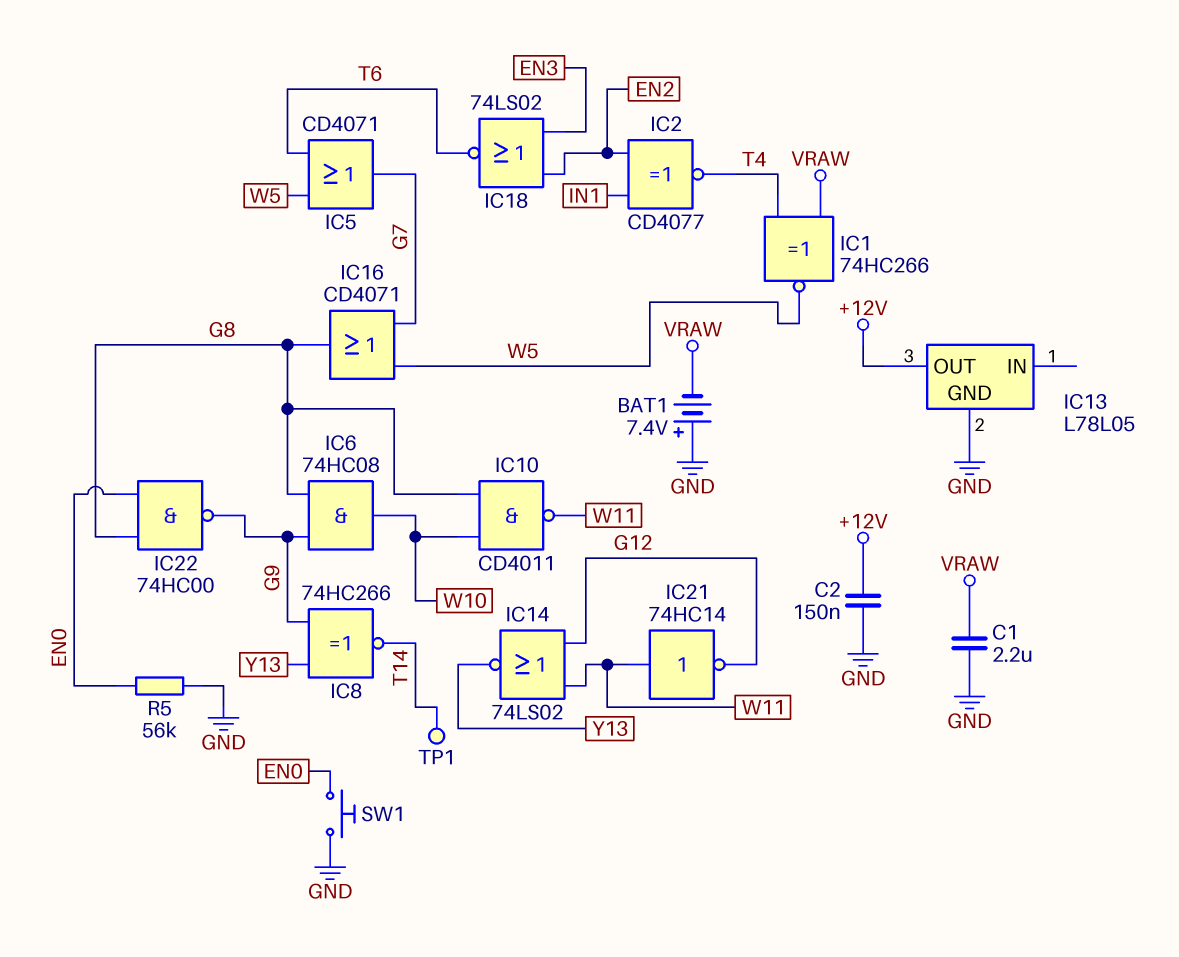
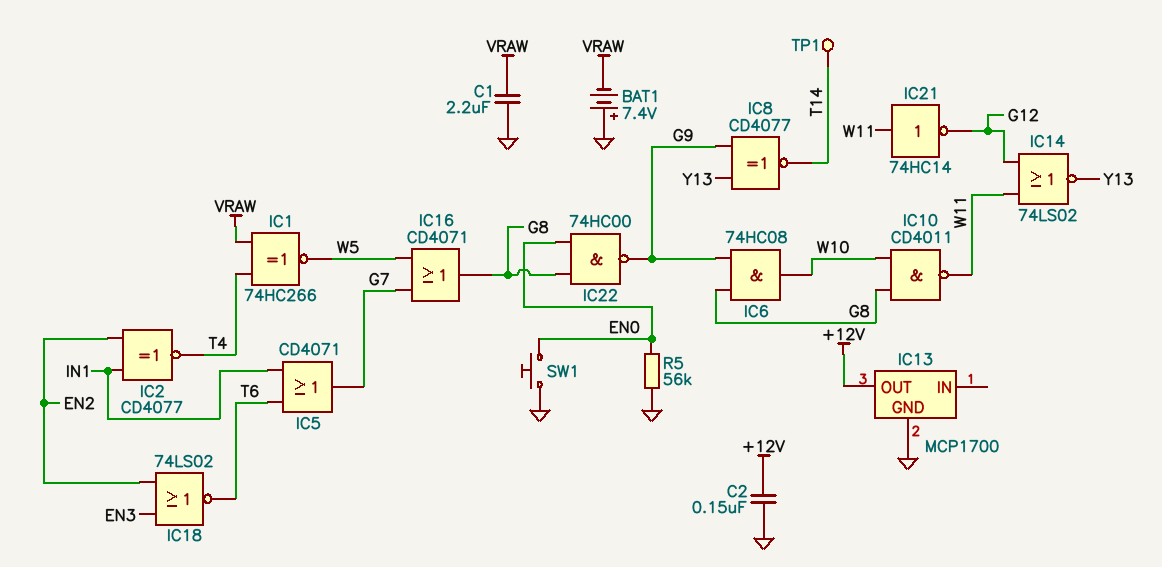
IC5: OR CD4071 (in T6, in W5, out G7) -> OR CD4071 (in IN1, in T6, out G7)
IC8: XNOR 74HC266 (in G9, in Y13, out T14) -> XNOR CD4077 (in G9, in Y13, out T14)
IC13: L78L05 -> MCP1700

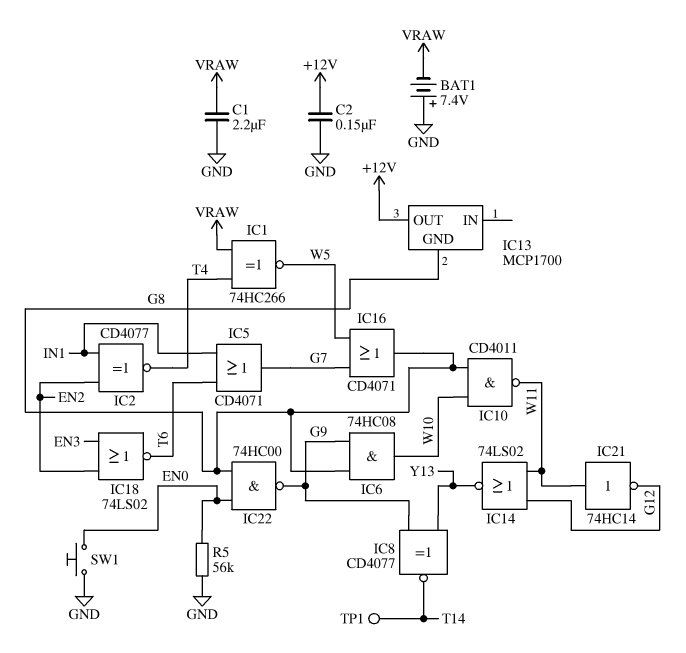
IC13 pin GND: GND -> G8

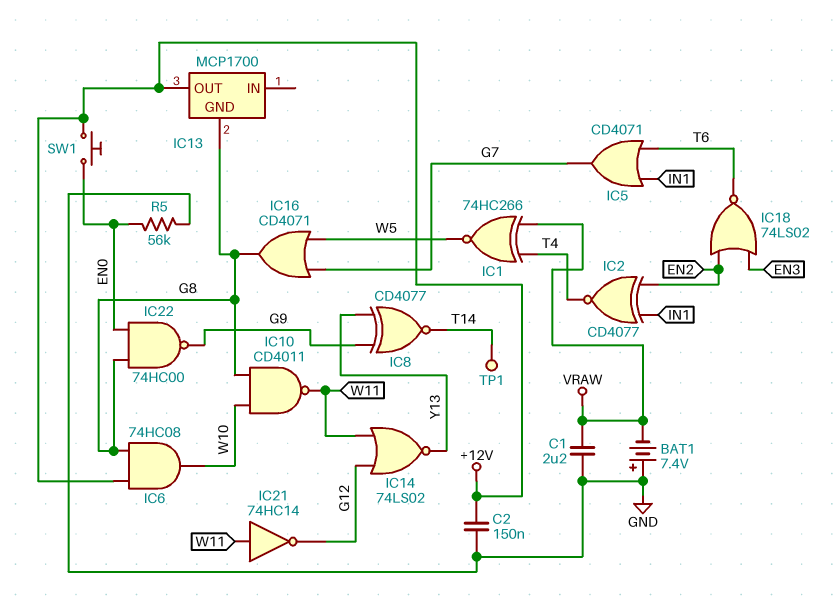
IC6: AND 74HC08 (in G8, in G9, out W10) -> AND 74HC08 (in +12V, in G8, out W10)
SW1: button (EN0, GND) -> button (+12V, EN0)

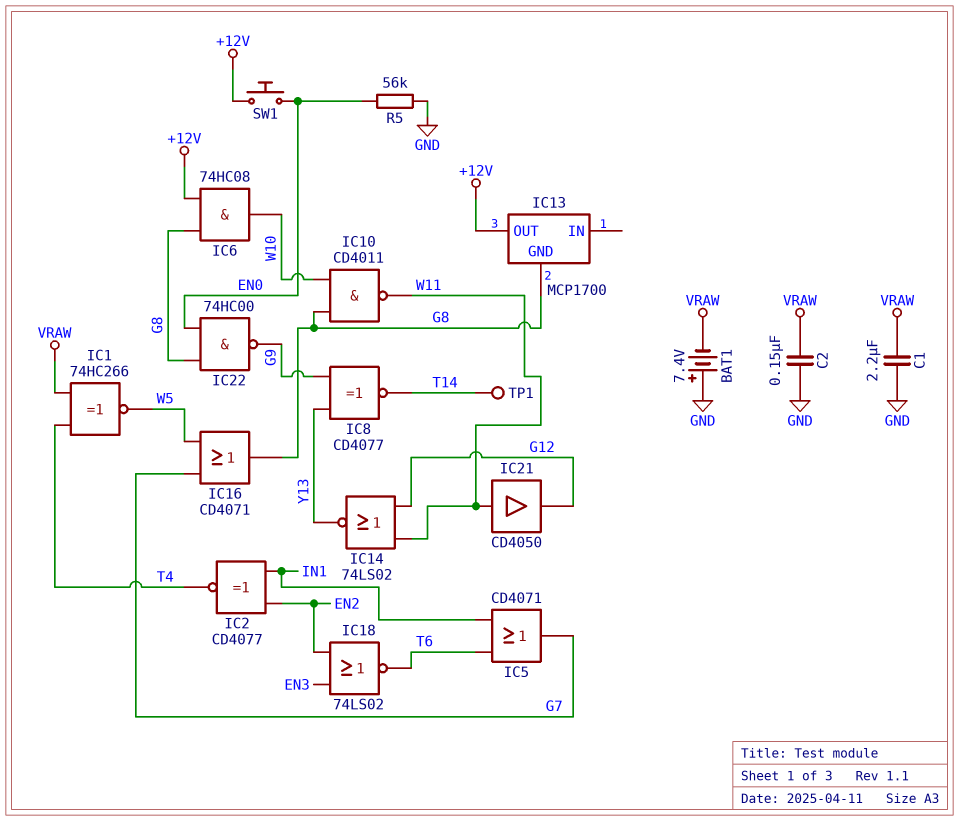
C2: 150nF (+12V, GND) -> 150nF (GND, VRAW)
IC21: NOT 74HC14 (in W11, out G12) -> buffer CD4050 (in W11, out G12)

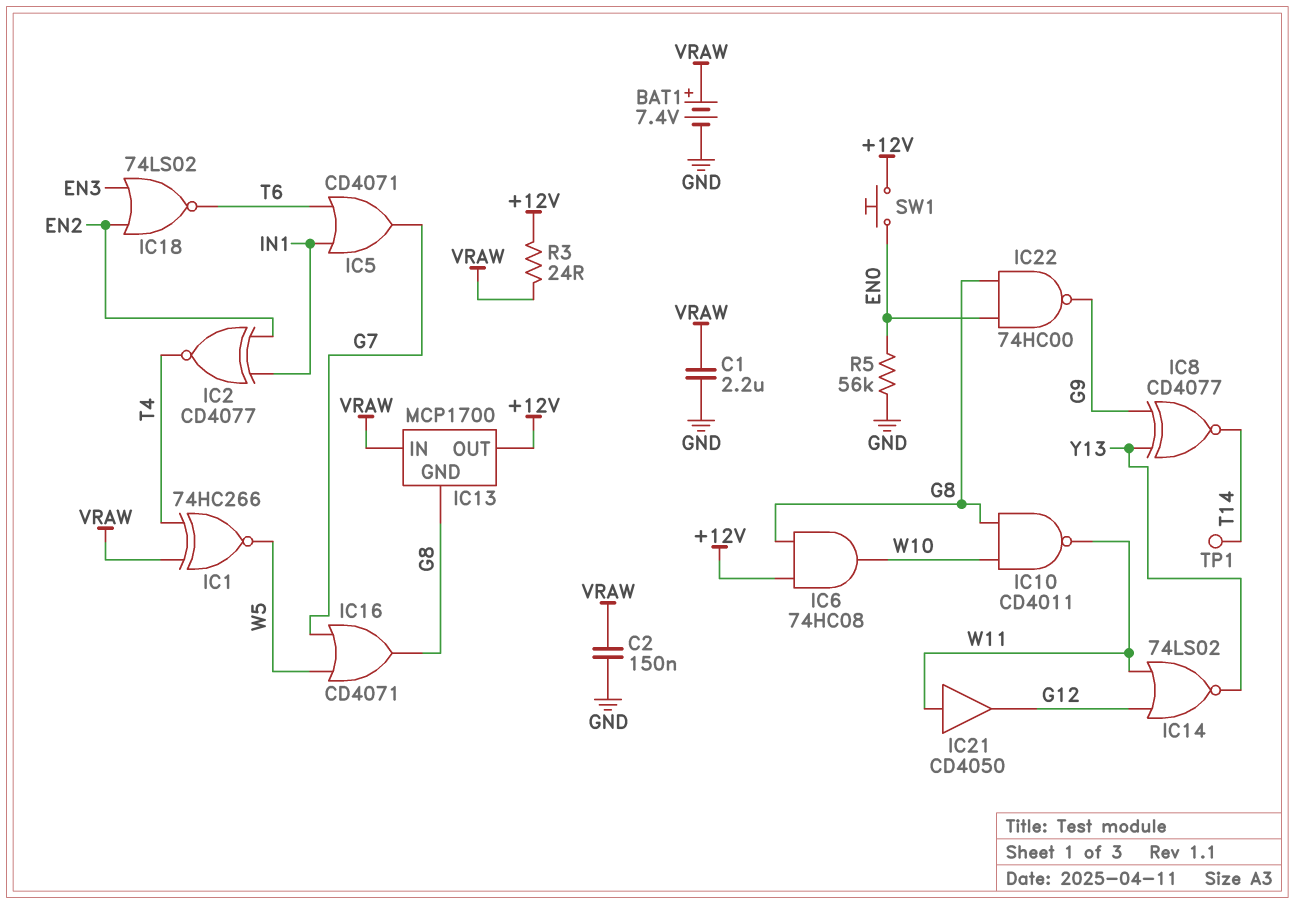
BAT1: 7.4V (plus GND, minus VRAW) -> 7.4V (plus VRAW, minus GND)
IC13 pin IN: none -> VRAW
R3: none -> 24 (+12V, VRAW)

